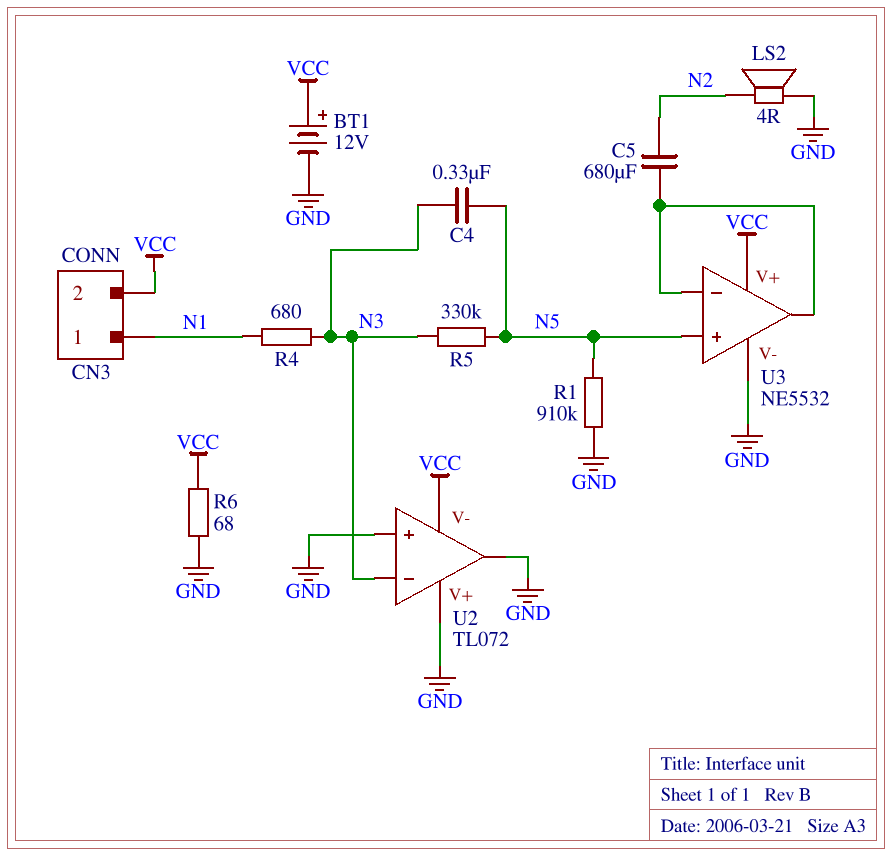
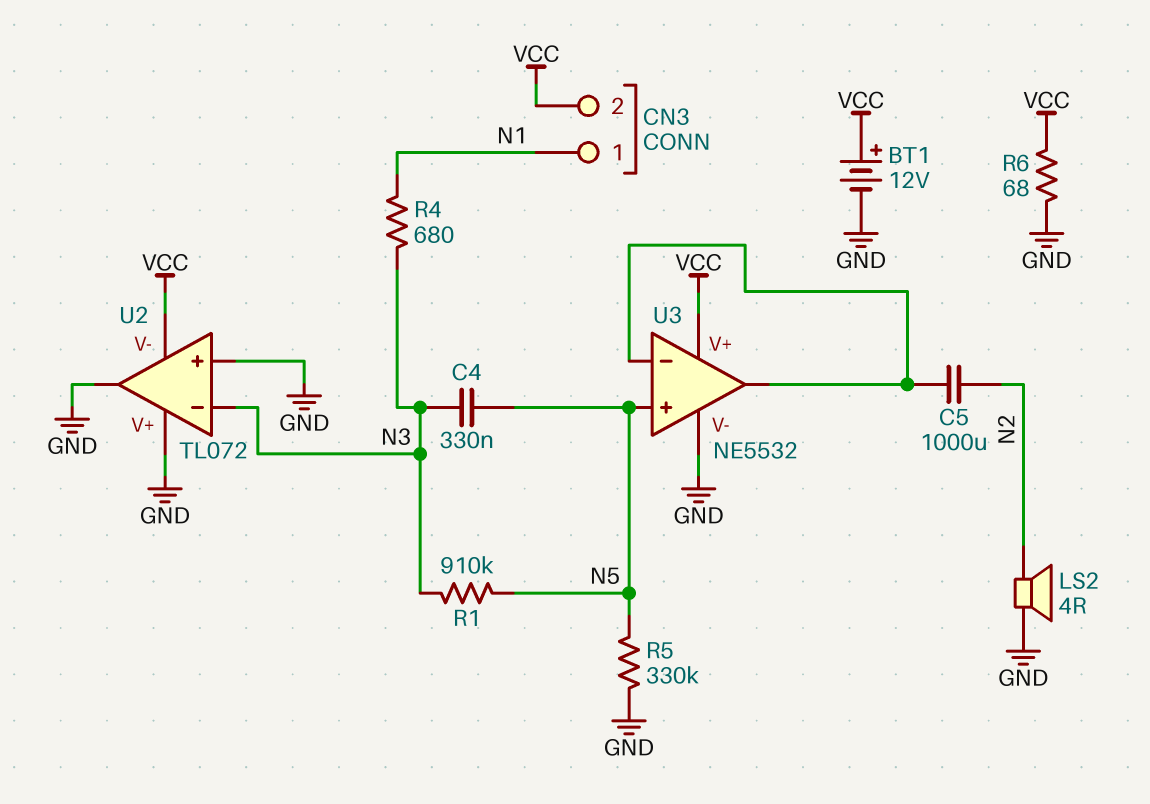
C5: 680uF (N2, U3/in-) -> 1000uF (N2, U3/in-)
R1: 910k (GND, N5) -> 910k (N3, N5)
R5: 330k (N3, N5) -> 330k (GND, N5)

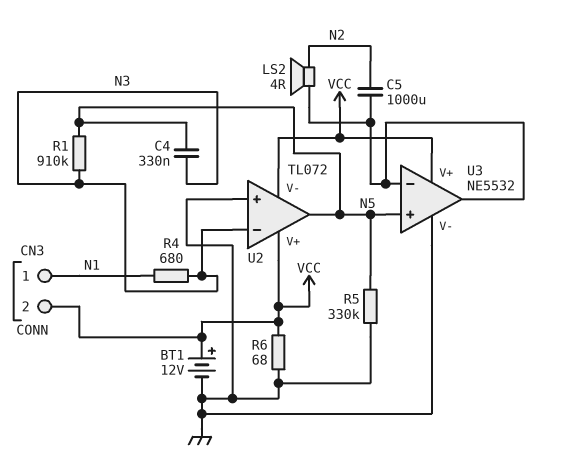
LS2: speaker 4R (GND, N2) -> speaker 4R (N2, U3/in-)
U2 pin V+: GND -> VCC
U2 pin out: GND -> N5

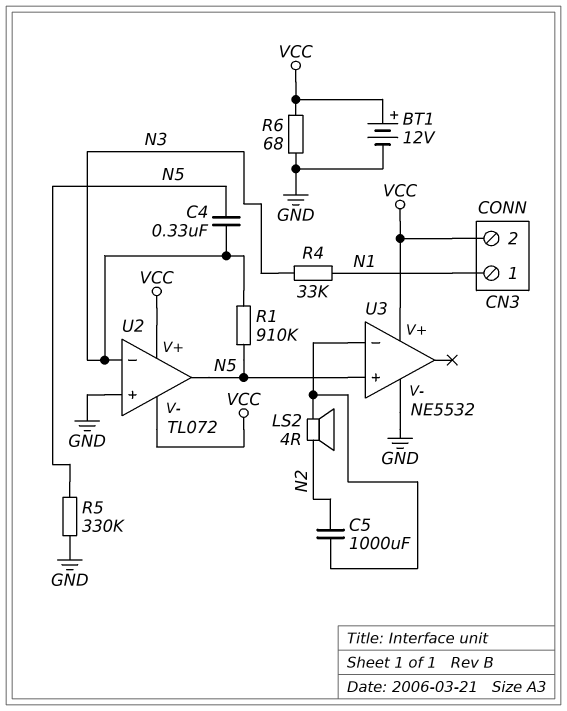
R4: 680 (N1, N3) -> 33k (N1, N3)
U3 pin out: U3/in- -> none

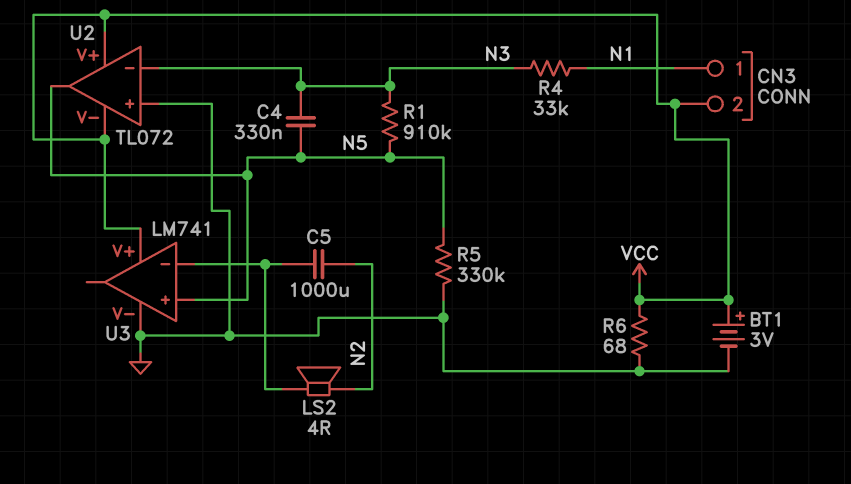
BT1: 12V (plus VCC, minus GND) -> 3V (plus VCC, minus GND)
U3: NE5532 -> LM741

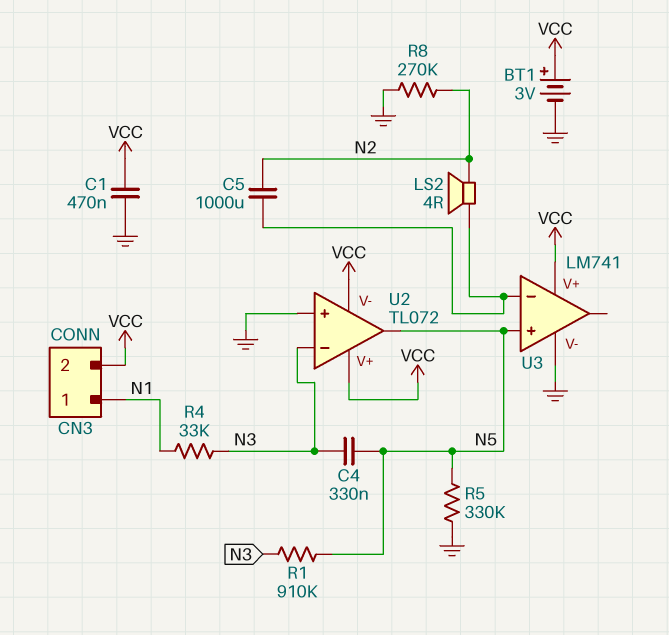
C1: none -> 470nF (GND, VCC)
R6: 68 (GND, VCC) -> none
R8: none -> 270k (GND, N2)

